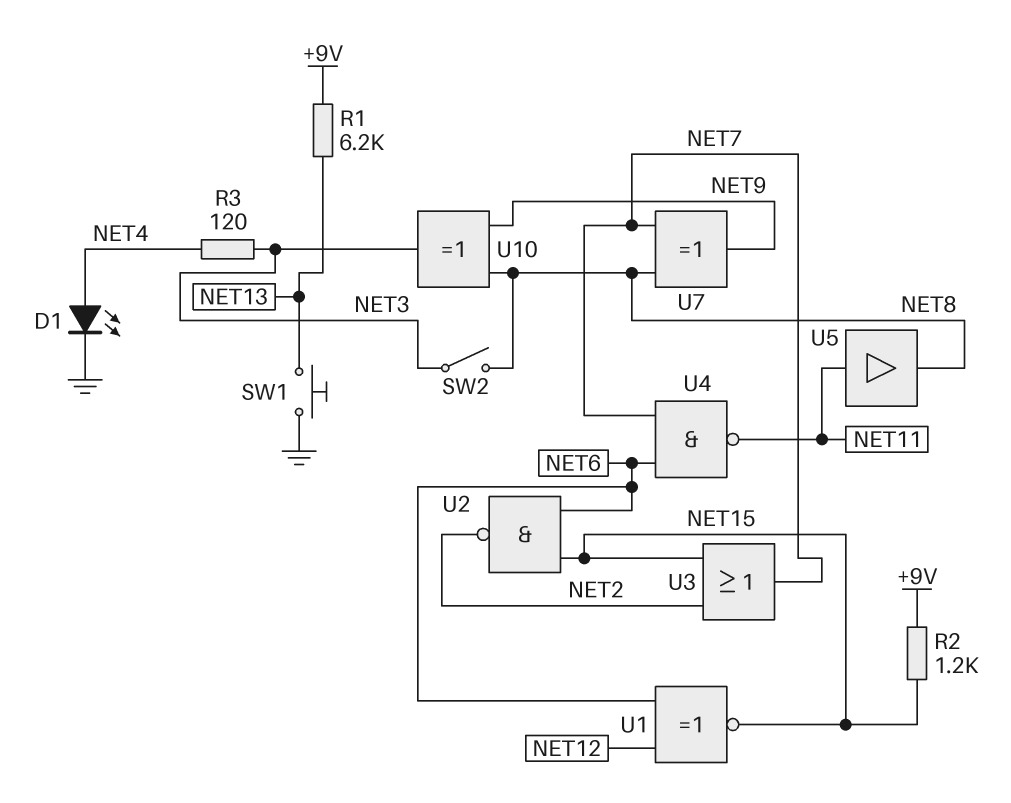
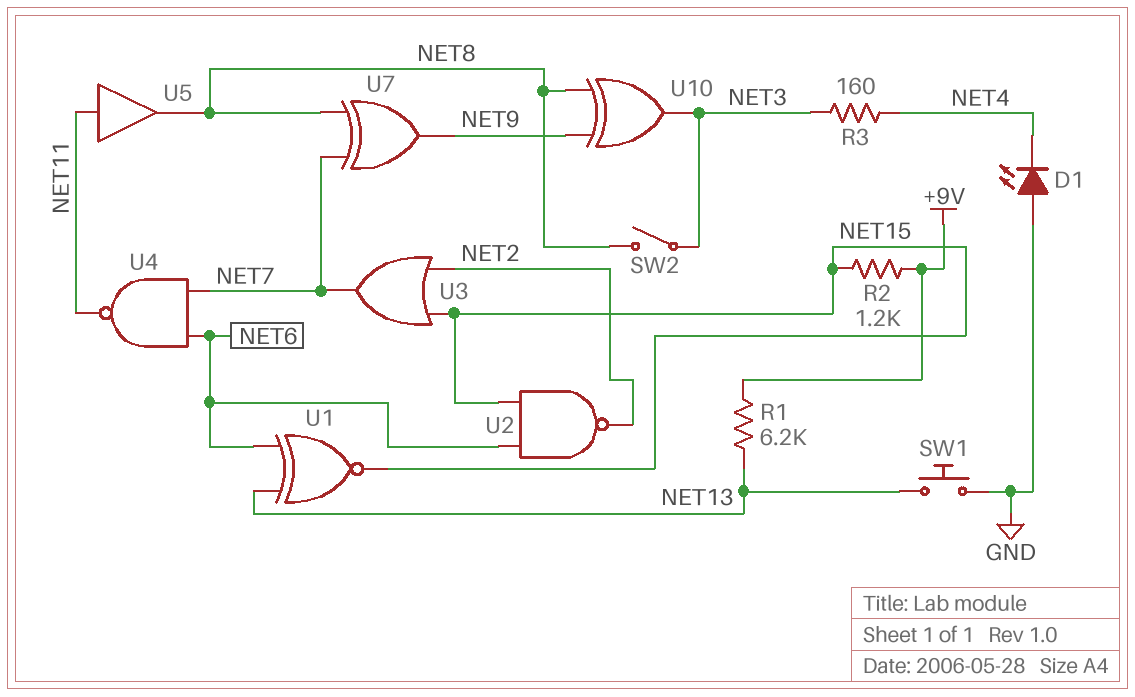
D1: LED (A NET4, K GND) -> LED (A GND, K NET4)
R3: 120 (NET3, NET4) -> 160 (NET3, NET4)
U1: XNOR (in NET6, in NET12, out NET15) -> XNOR (in NET6, in NET13, out NET15)

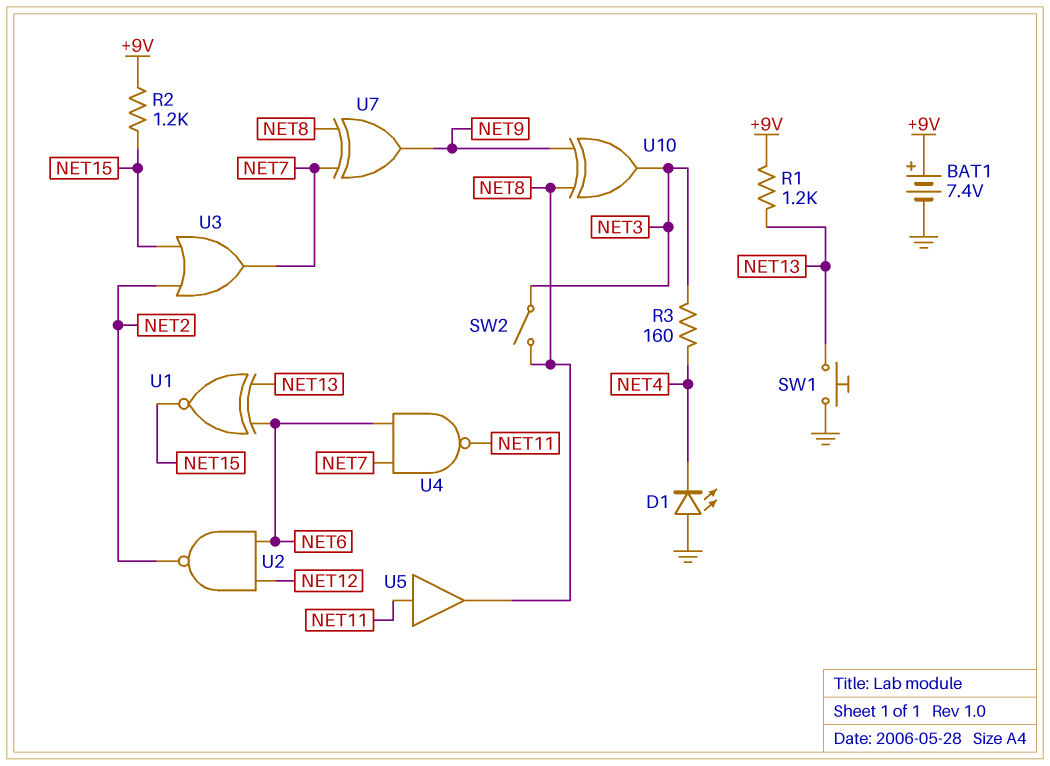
BAT1: none -> 7.4V (plus +9V, minus GND)
R1: 6.2k (+9V, NET13) -> 1.2k (+9V, NET13)
U2: NAND (in NET6, in NET15, out NET2) -> NAND (in NET6, in NET12, out NET2)

